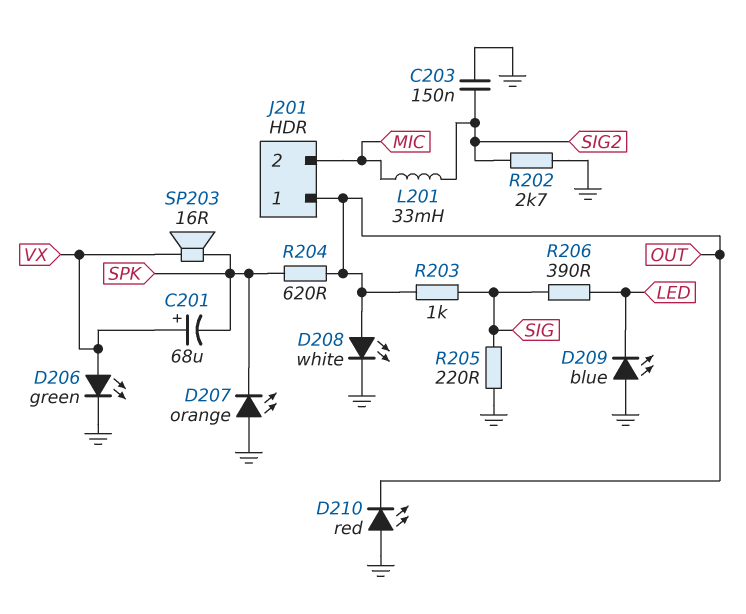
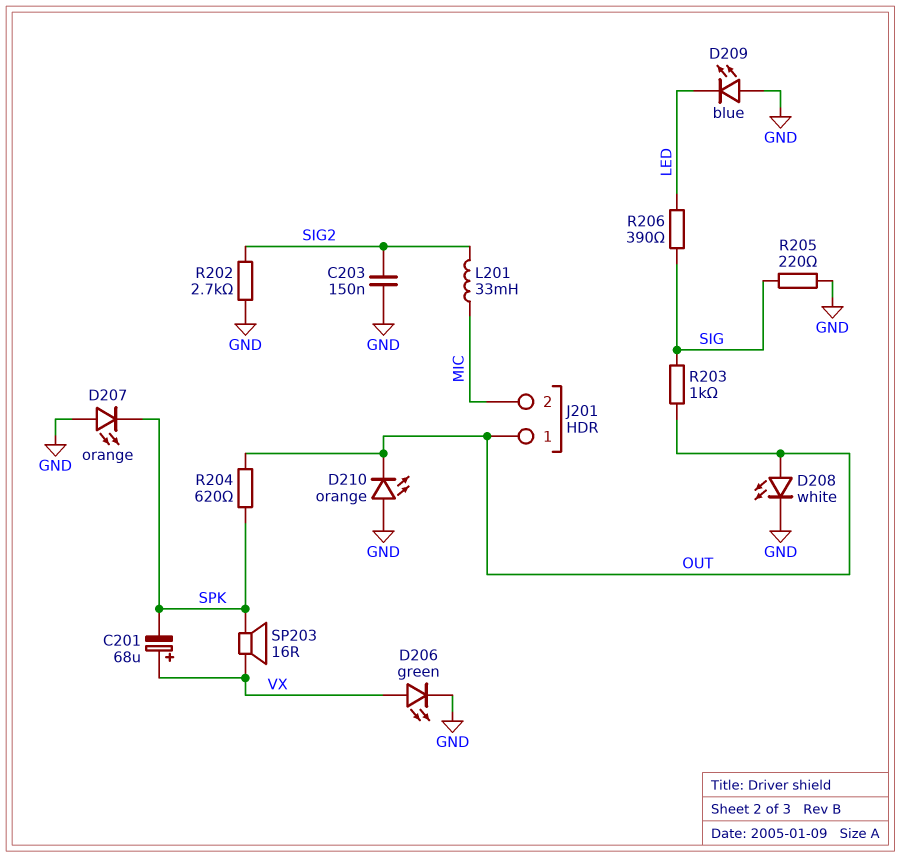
D210: LED red (A GND, K OUT) -> LED orange (A GND, K OUT)

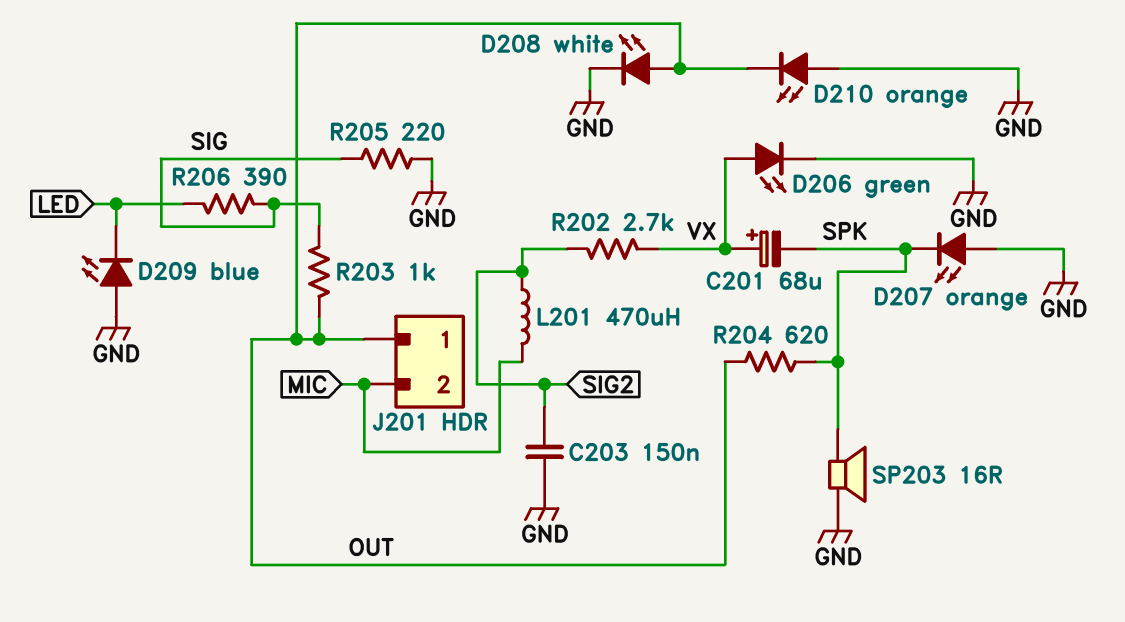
L201: 33mH (MIC, SIG2) -> 470uH (MIC, SIG2)
R202: 2.7k (GND, SIG2) -> 2.7k (SIG2, VX)
SP203: speaker 16R (SPK, VX) -> speaker 16R (GND, SPK)

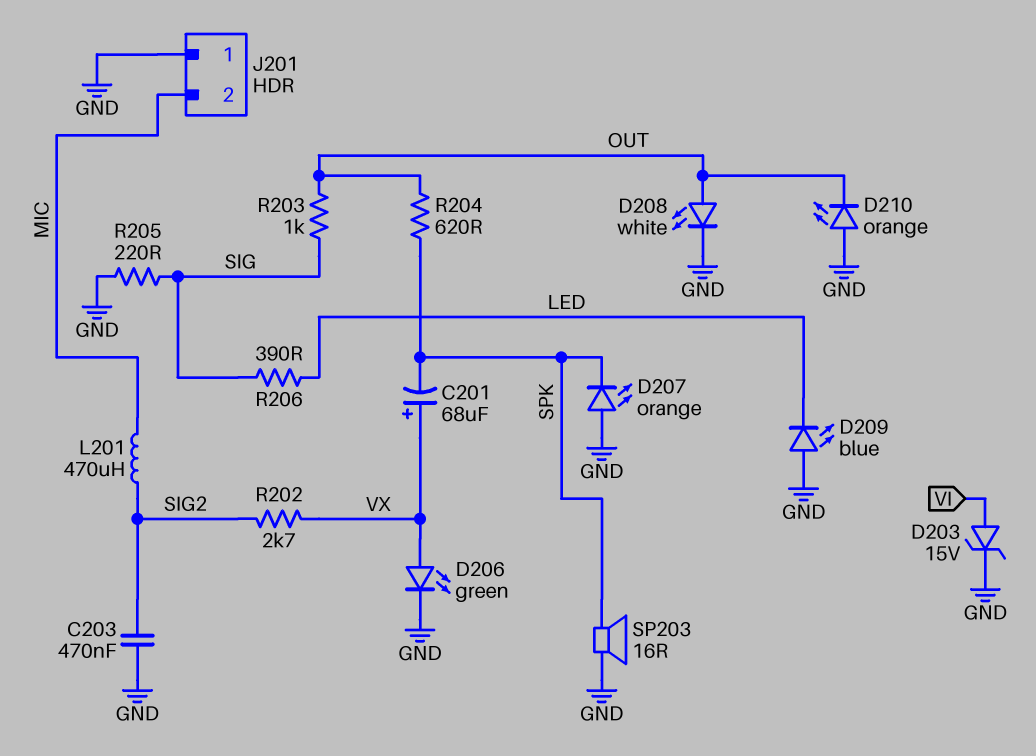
C203: 150nF (GND, SIG2) -> 470nF (GND, SIG2)
D203: none -> zener 15V (A VI, K GND)
J201 pin 1: OUT -> GND

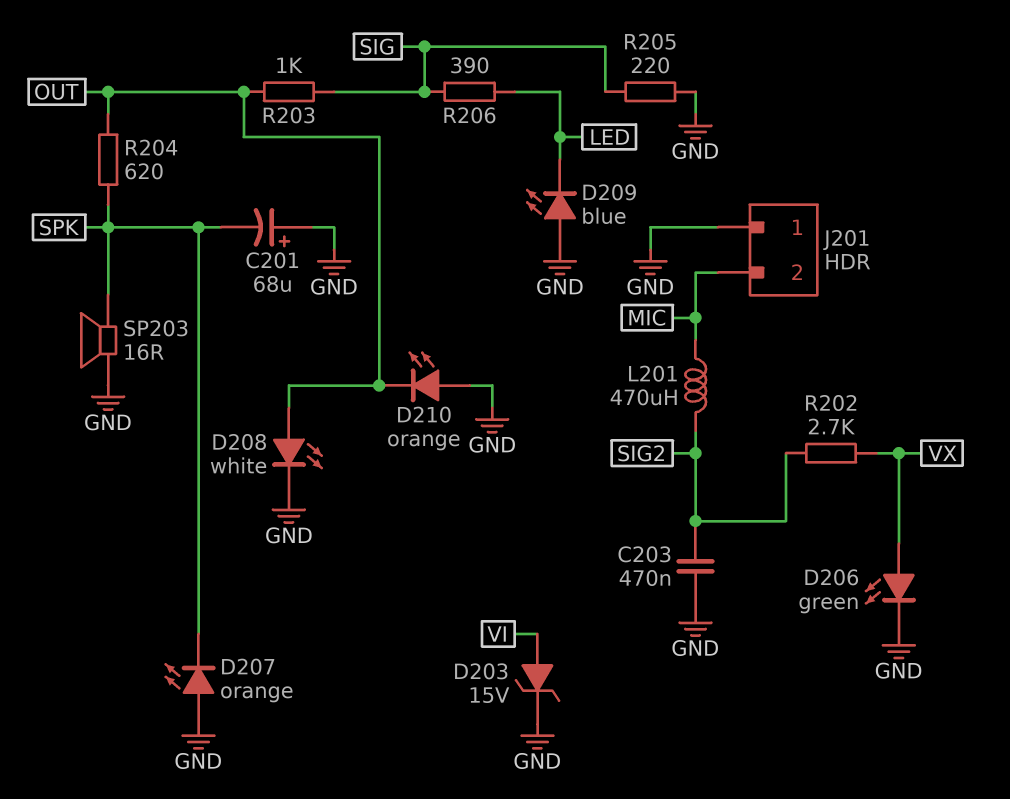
C201: 68uF (plus VX, minus SPK) -> 68uF (plus GND, minus SPK)

